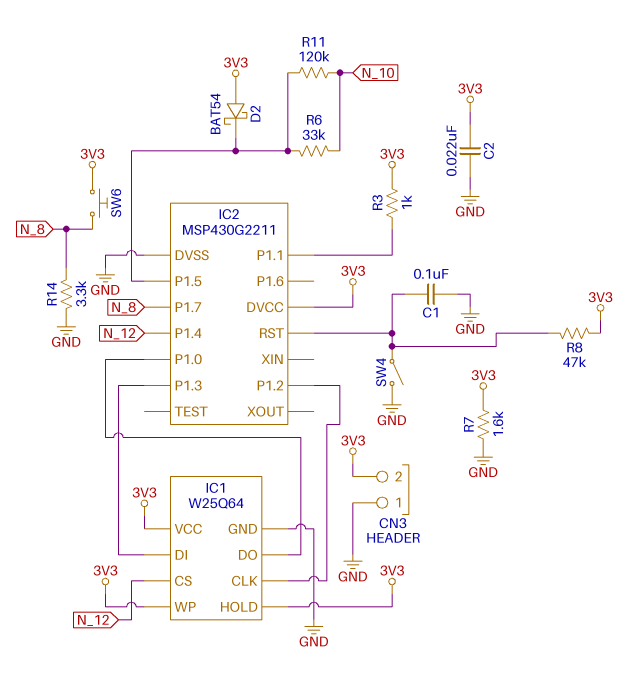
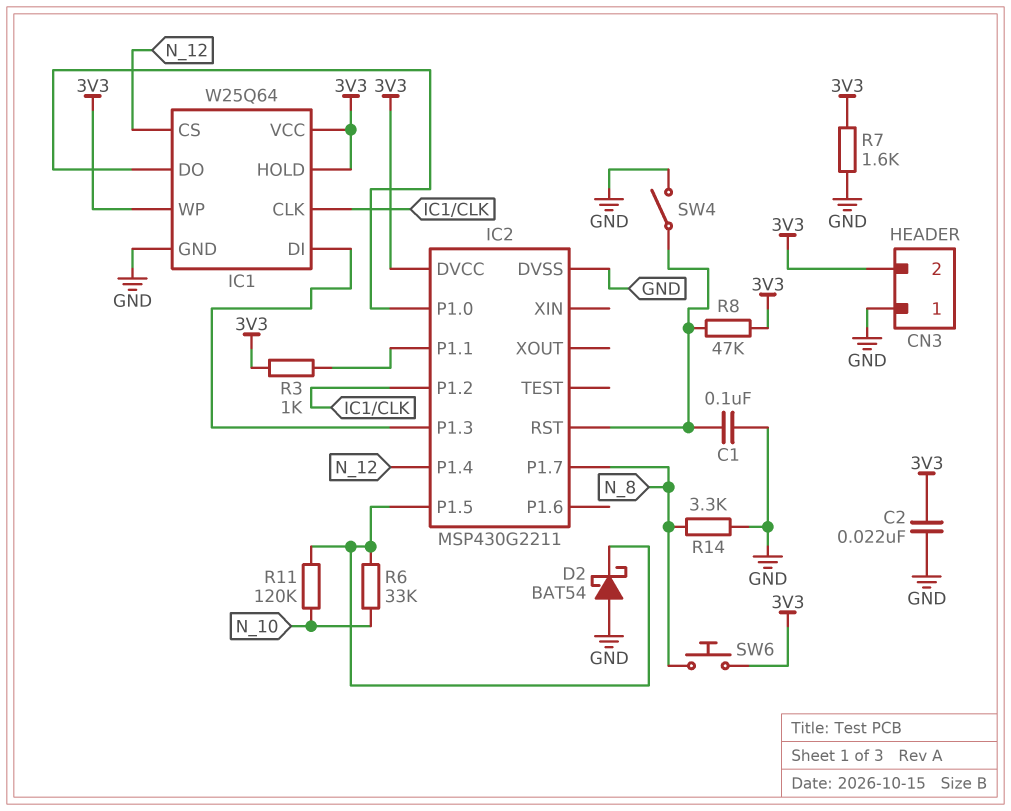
D2: schottky BAT54 (A 3V3, K IC2/P1.5) -> schottky BAT54 (A GND, K IC2/P1.5)

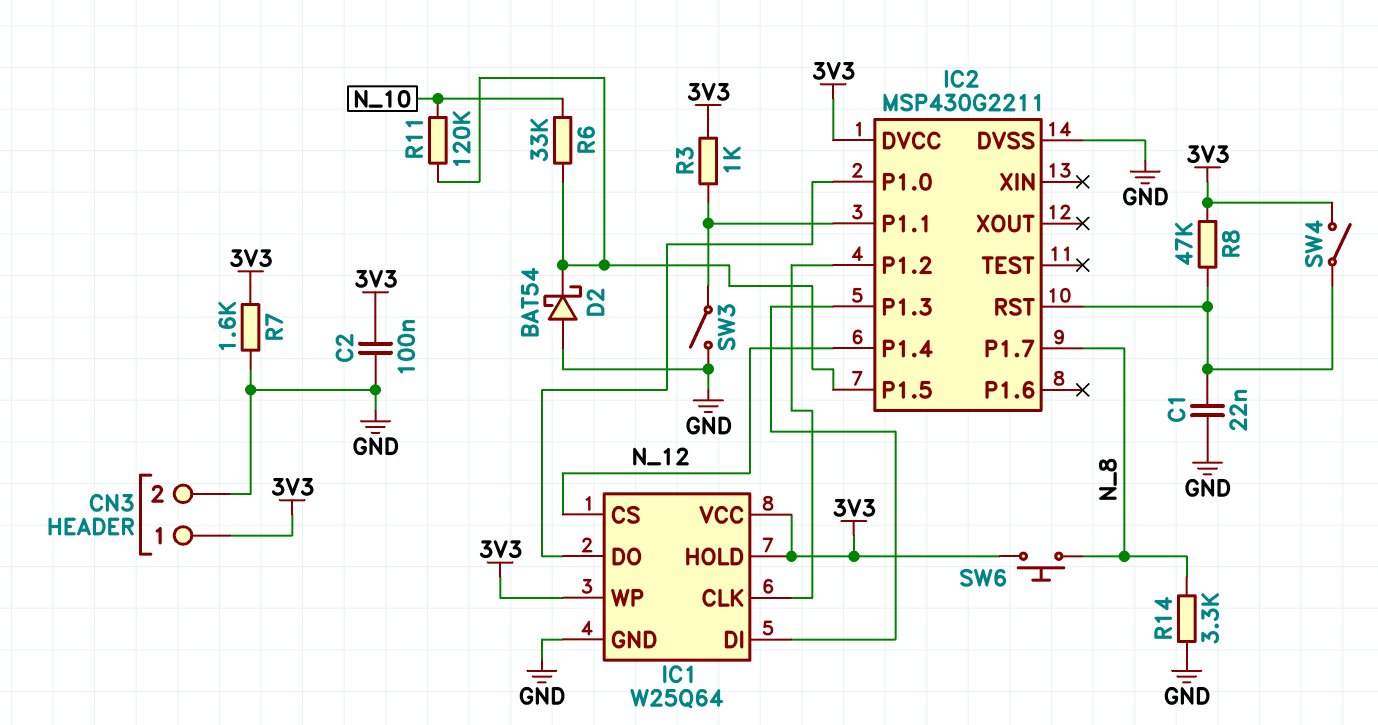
C1: 100nF (GND, IC2/RST) -> 22nF (GND, IC2/RST)
C2: 22nF (3V3, GND) -> 100nF (3V3, GND)
CN3 pin 1: GND -> 3V3
CN3 pin 2: 3V3 -> GND
SW3: none -> switch (GND, IC2/P1.1)
SW4: switch (GND, IC2/RST) -> switch (3V3, IC2/RST)

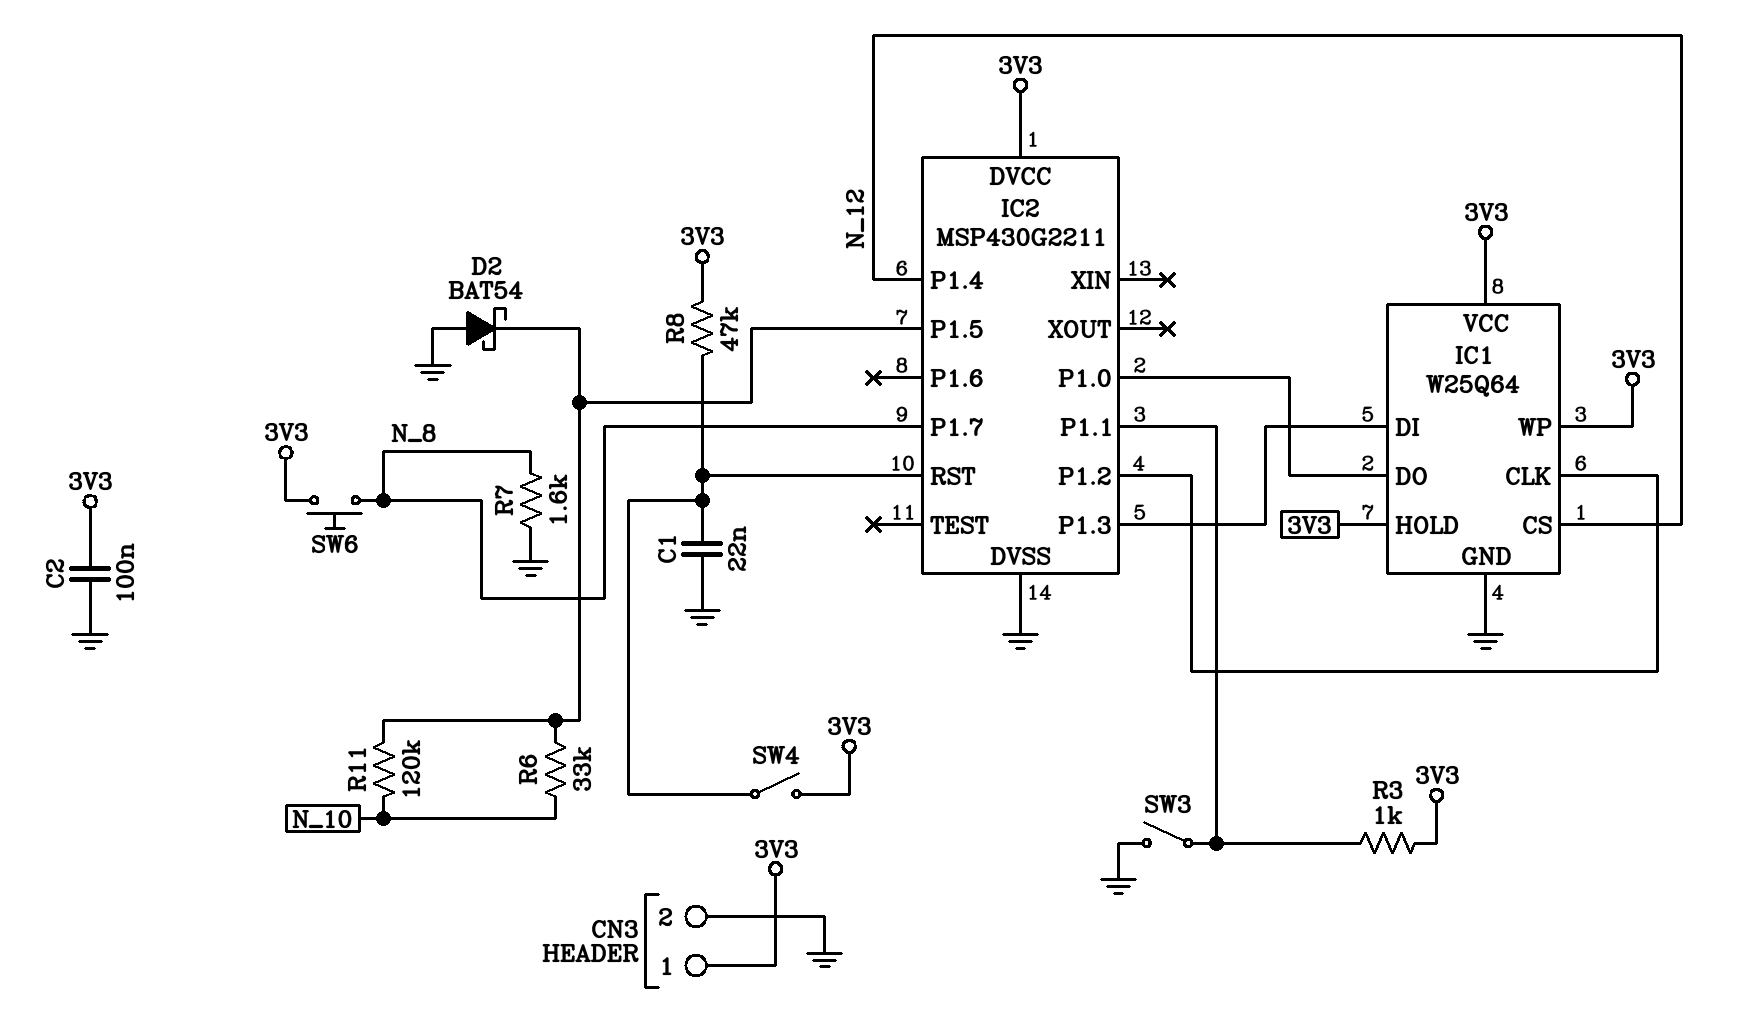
R7: 1.6k (3V3, GND) -> 1.6k (GND, N_8)
R14: 3.3k (GND, N_8) -> none

